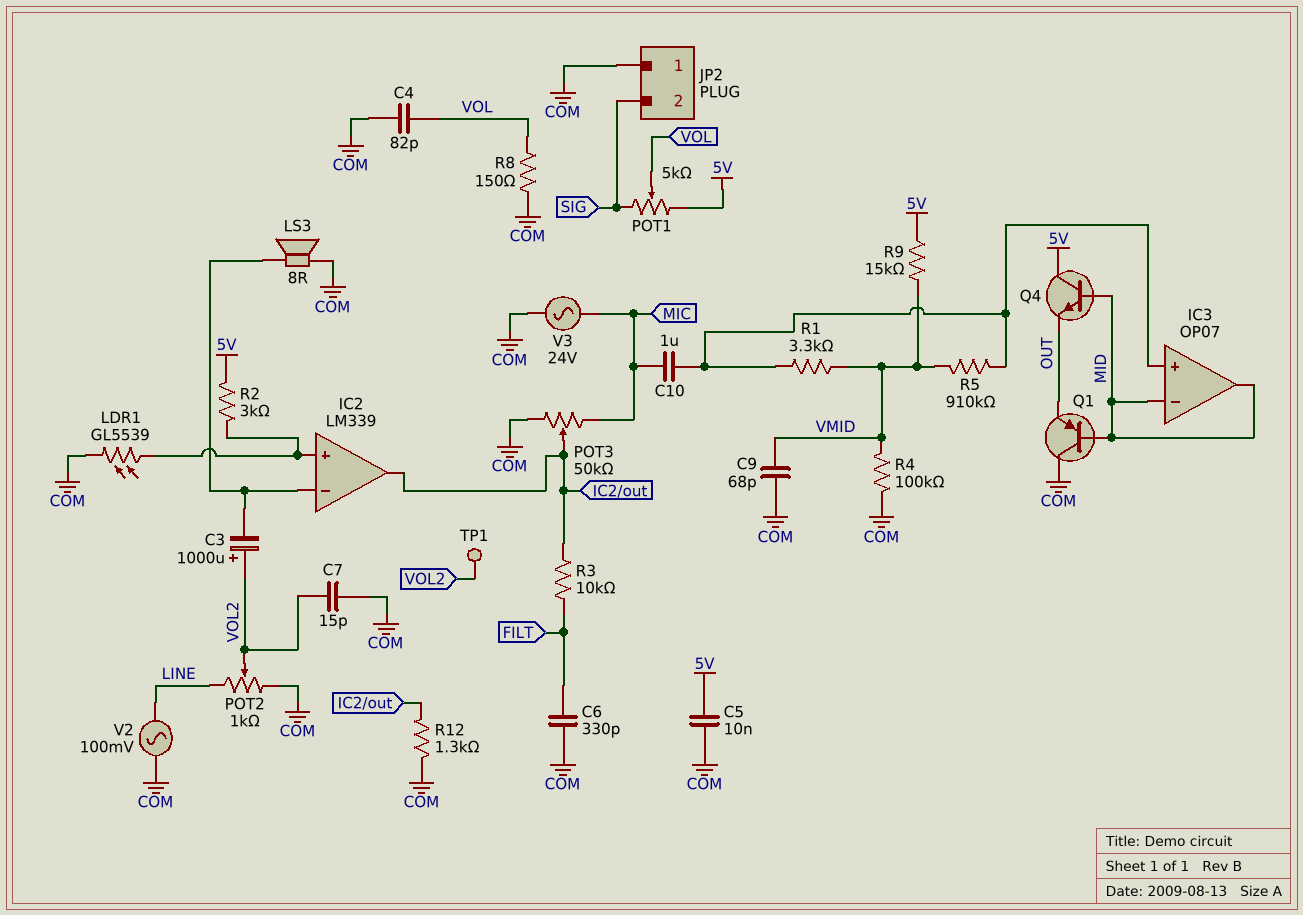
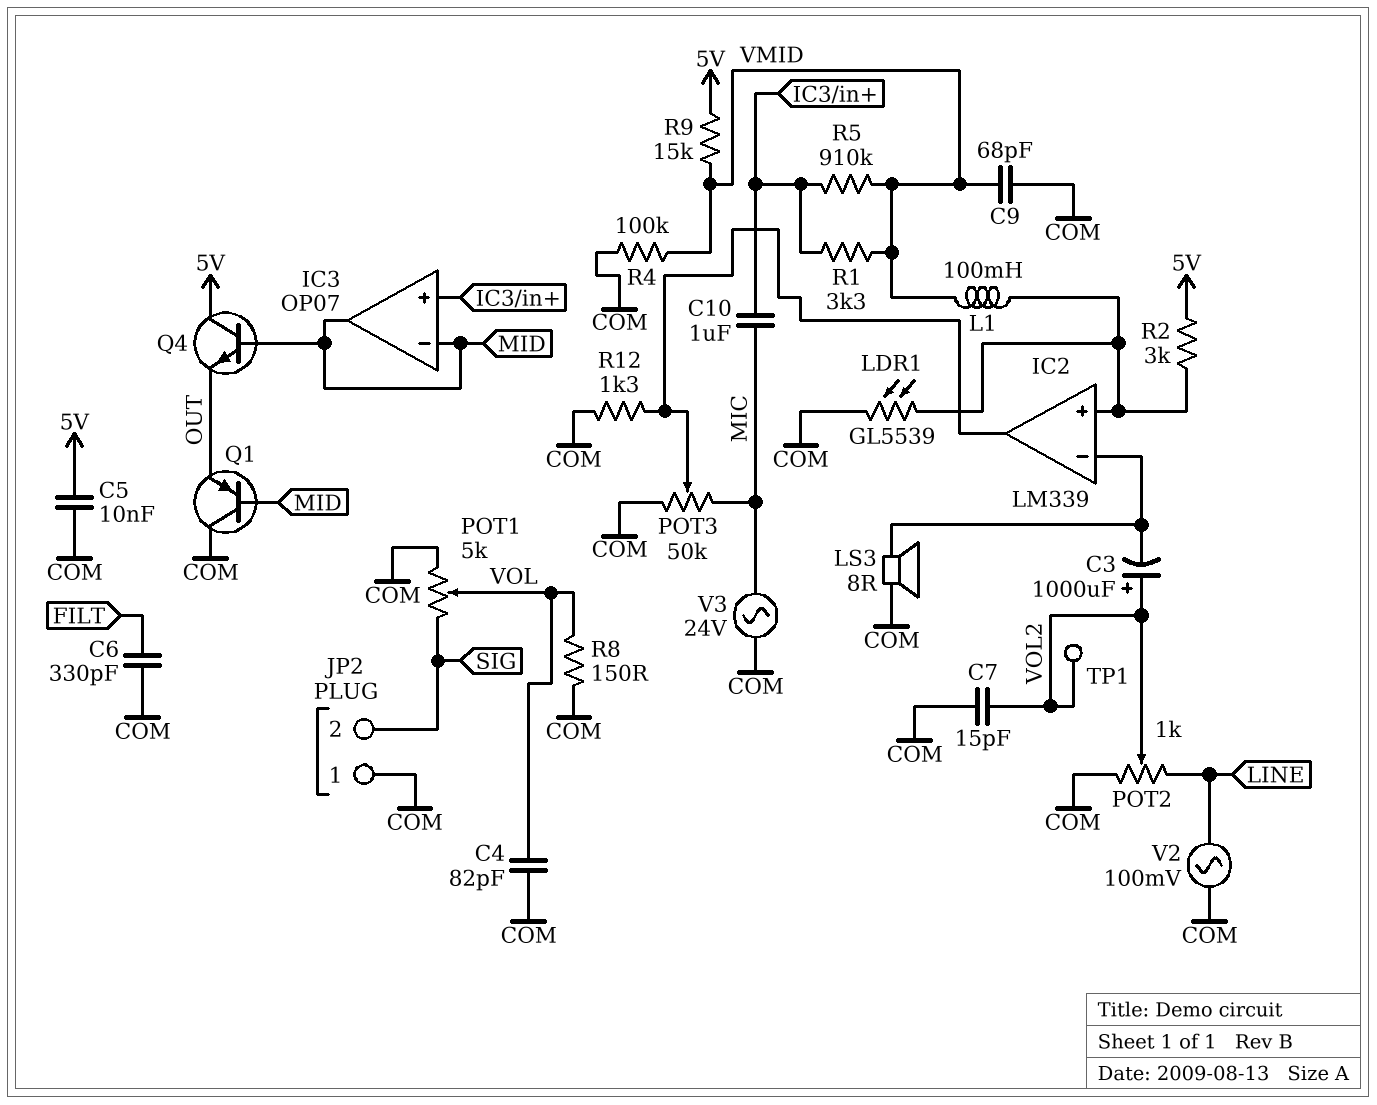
L1: none -> 100mH (IC2/in+, VMID)
POT1: 5k (5V, SIG, wiper VOL) -> 5k (COM, SIG, wiper VOL)
R3: 10k (FILT, IC2/out) -> none

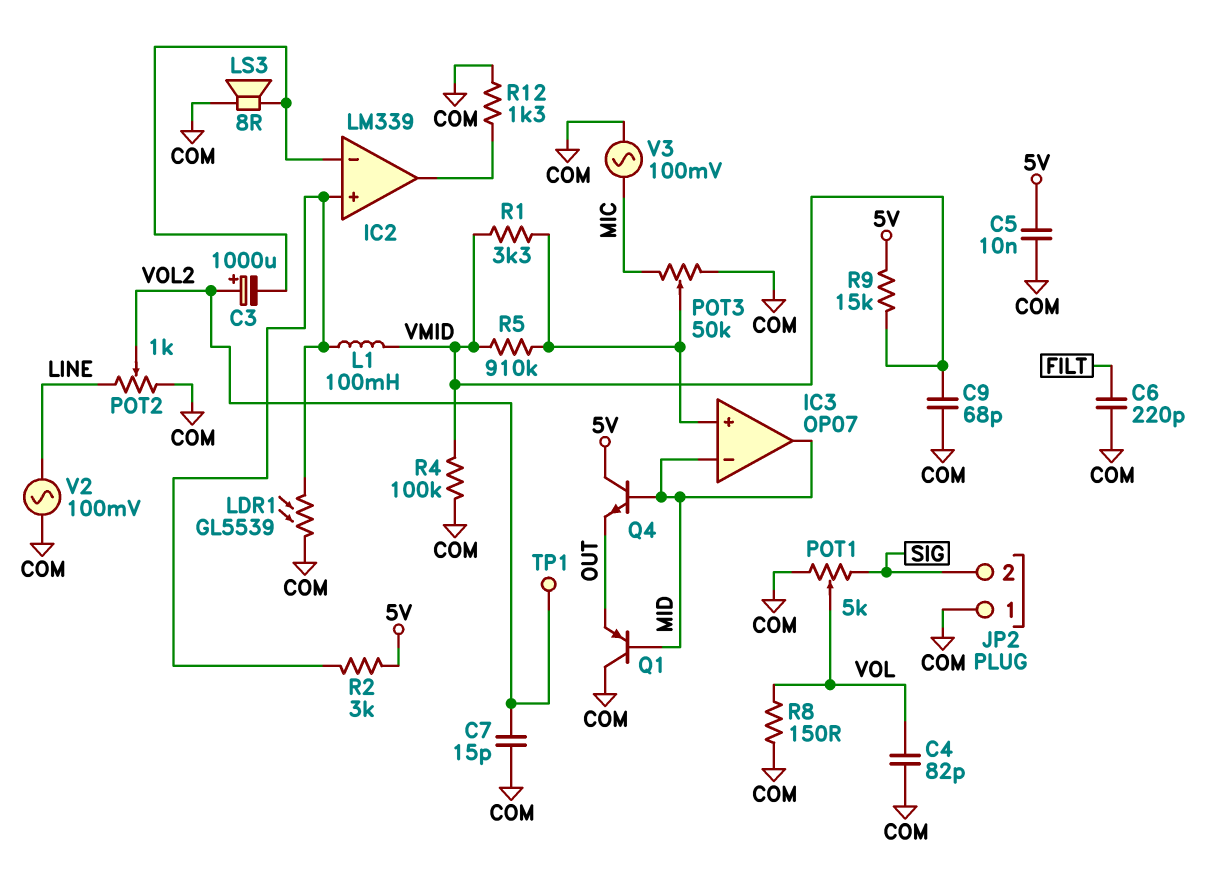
C6: 330pF (COM, FILT) -> 220pF (COM, FILT)
C10: 1uF (IC3/in+, MIC) -> none
POT3: 50k (COM, MIC, wiper IC2/out) -> 50k (COM, MIC, wiper IC3/in+)
V3: AC 24V (COM, MIC) -> AC 100mV (COM, MIC)

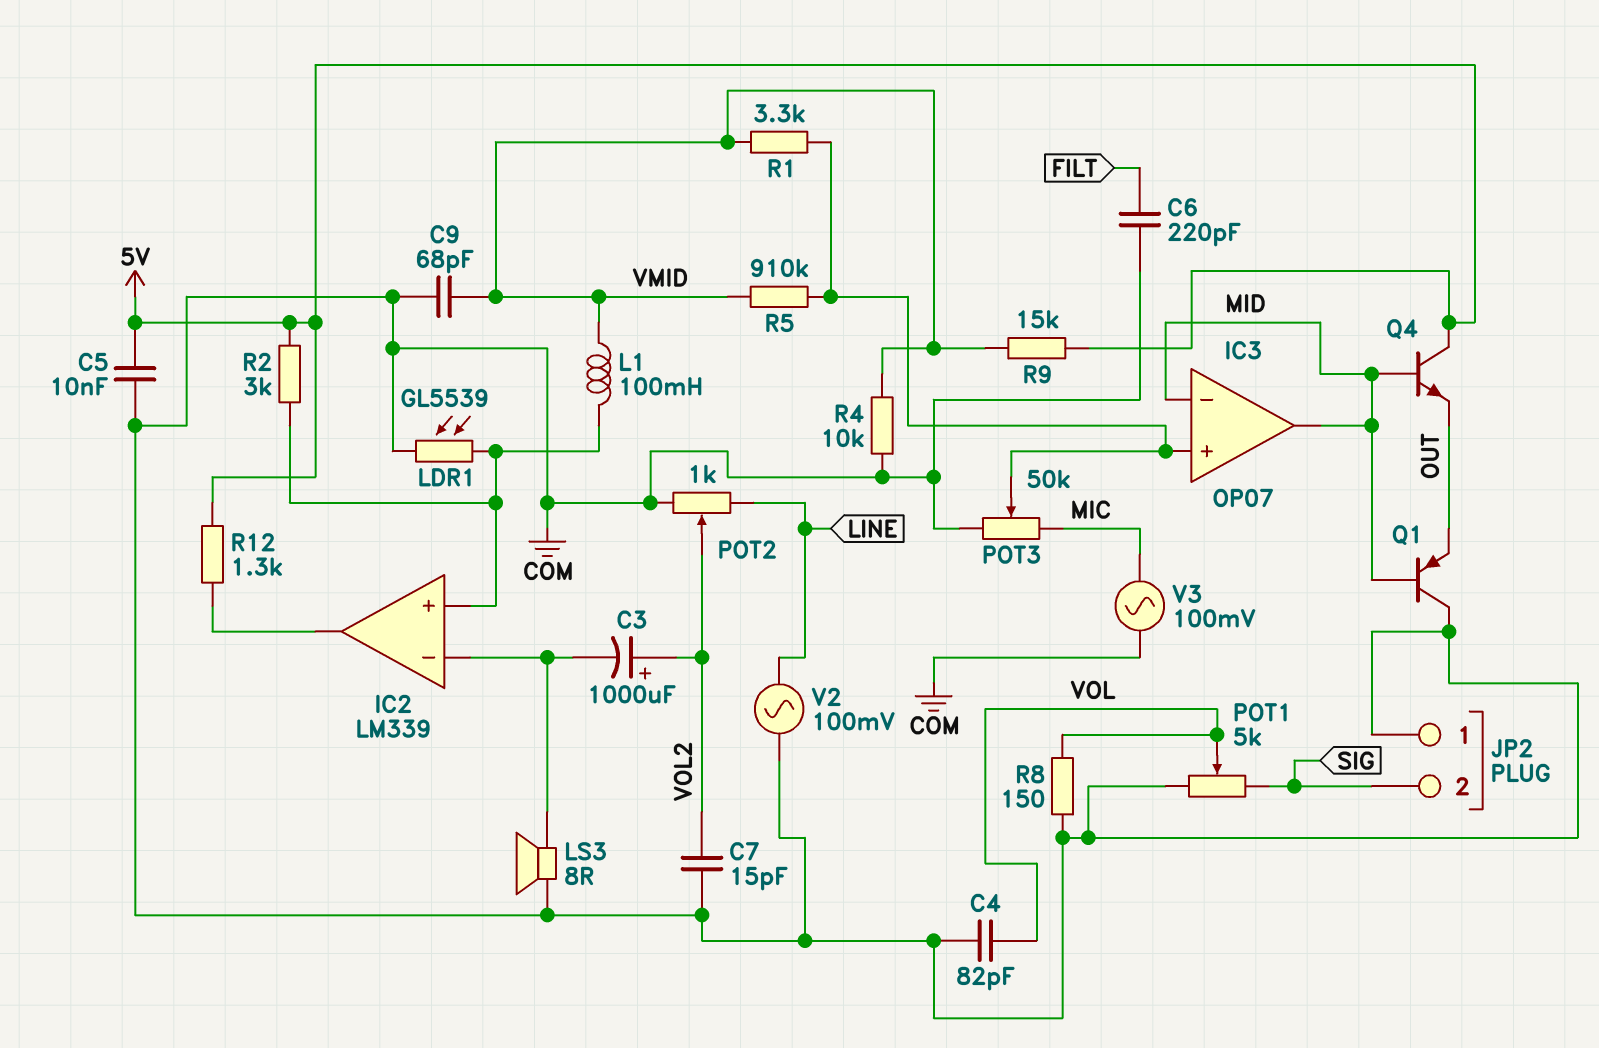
R4: 100k (COM, VMID) -> 10k (COM, VMID)
R12: 1.3k (COM, IC2/out) -> 1.3k (5V, IC2/out)
TP1: test point (VOL2) -> none

